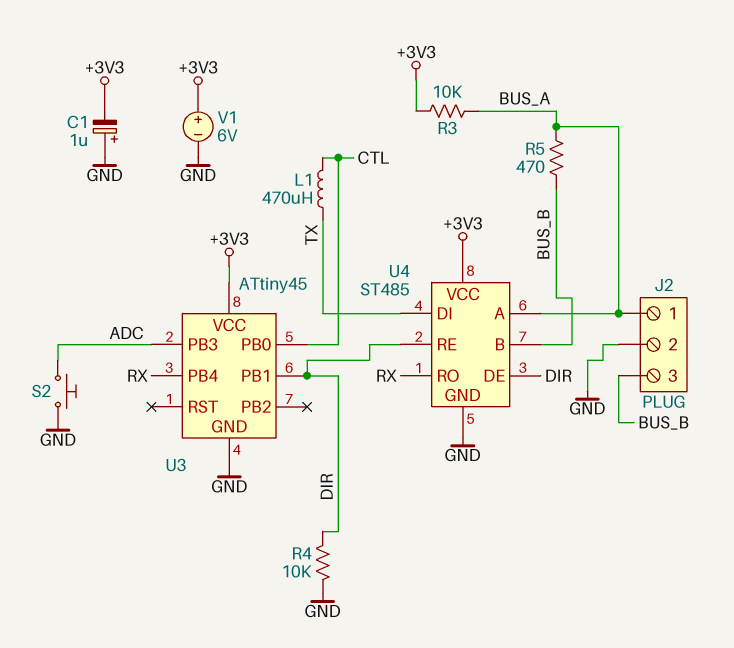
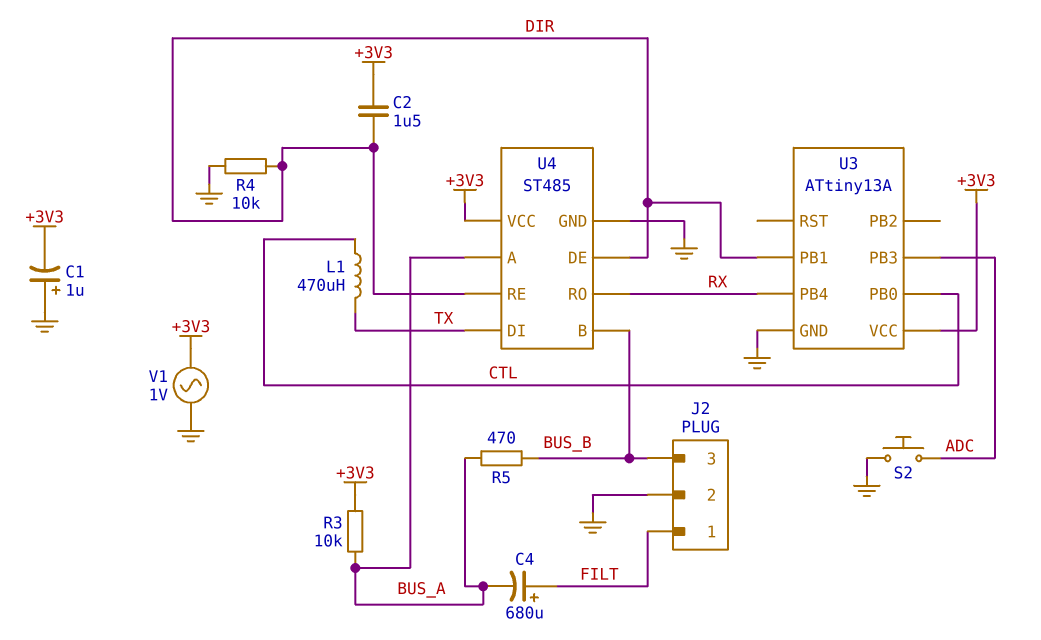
C2: none -> 1.5uF (+3V3, DIR)
C4: none -> 680uF (plus FILT, minus BUS_A)
J2 pin 1: BUS_A -> FILT
U3: ATtiny45 -> ATtiny13A
V1: 6V (plus +3V3, minus GND) -> AC 1V (+3V3, GND)

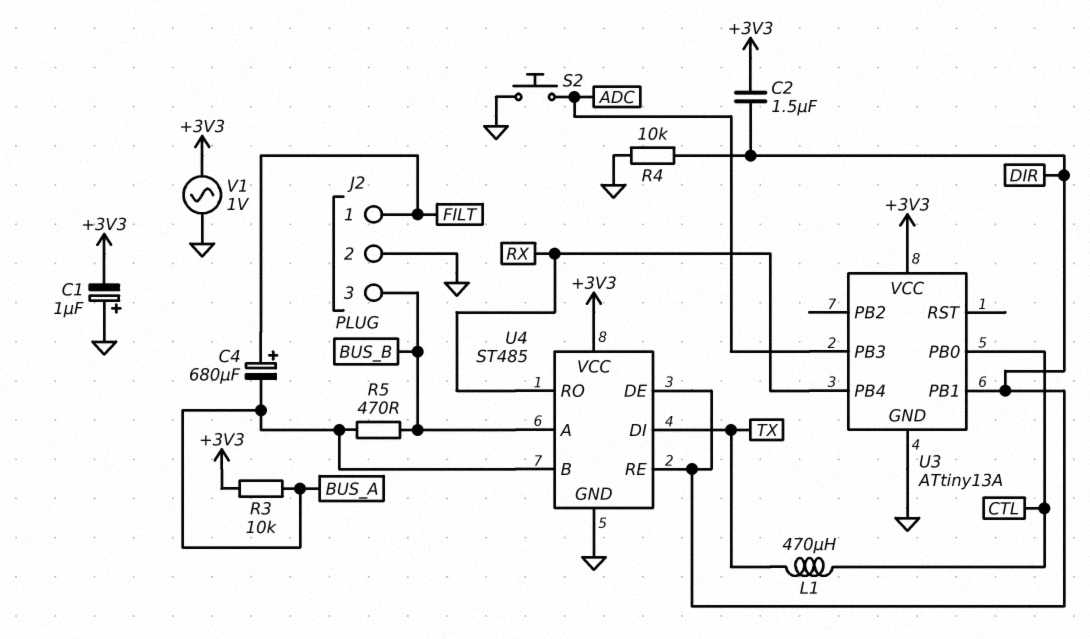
U4 pin A: BUS_A -> BUS_B
U4 pin B: BUS_B -> BUS_A

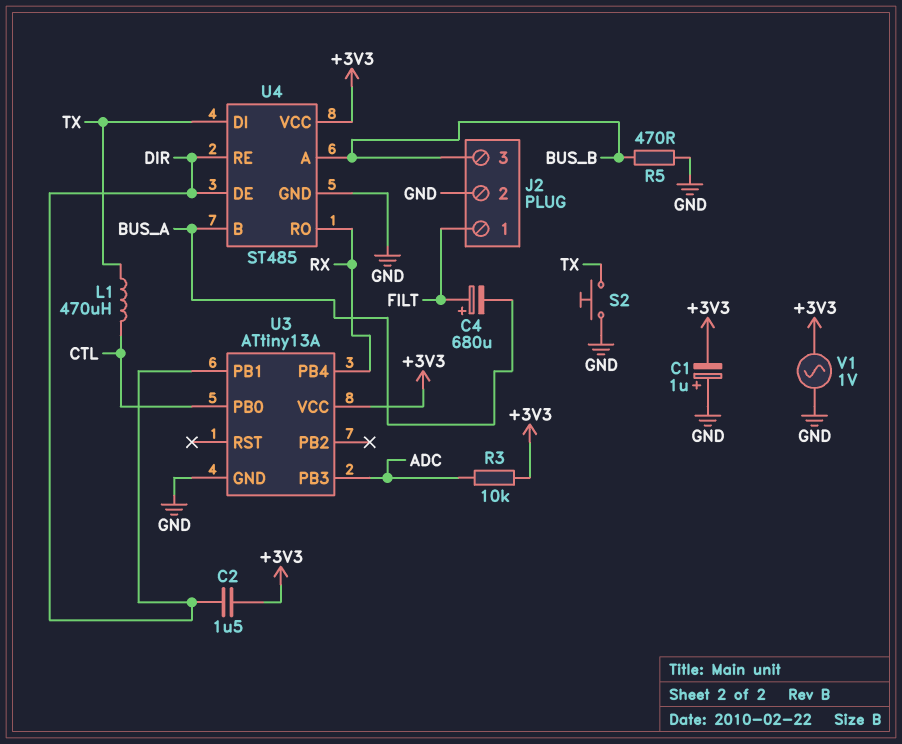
R3: 10k (+3V3, BUS_A) -> 10k (+3V3, ADC)
R4: 10k (DIR, GND) -> none
R5: 470 (BUS_A, BUS_B) -> 470 (BUS_B, GND)
S2: button (ADC, GND) -> button (GND, TX)

